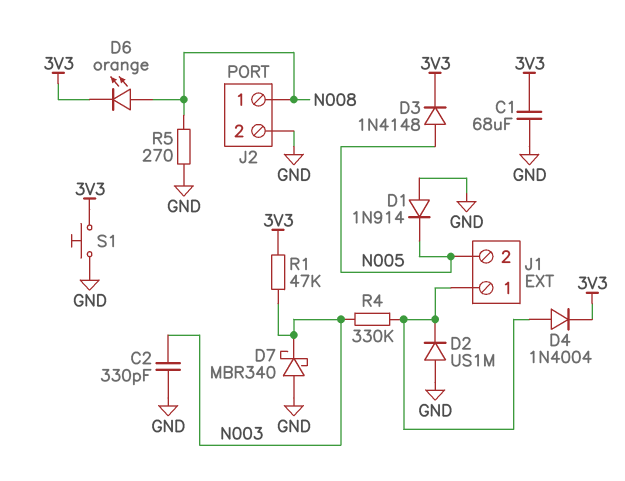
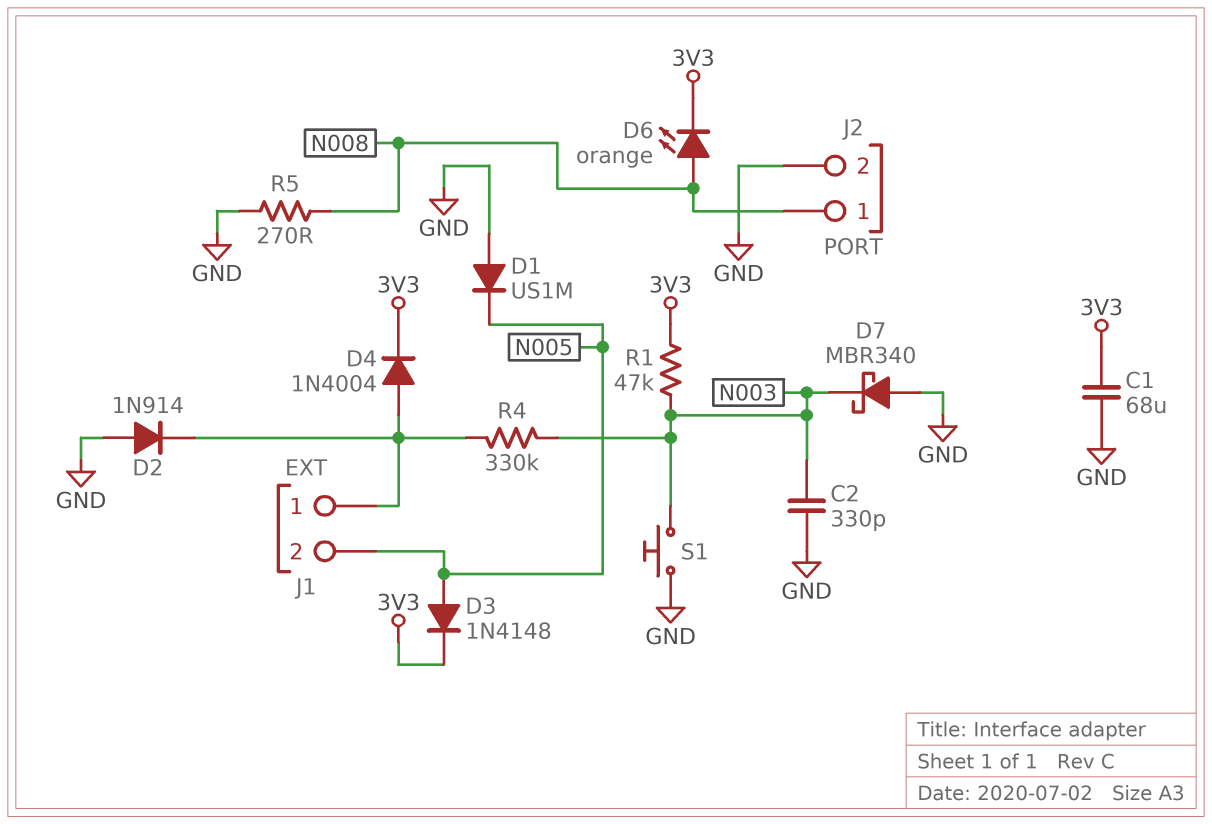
D1: diode 1N914 (A GND, K N005) -> diode US1M (A GND, K N005)
D2: diode US1M (A GND, K J1/1) -> diode 1N914 (A GND, K J1/1)
S1: button (3V3, GND) -> button (GND, N003)

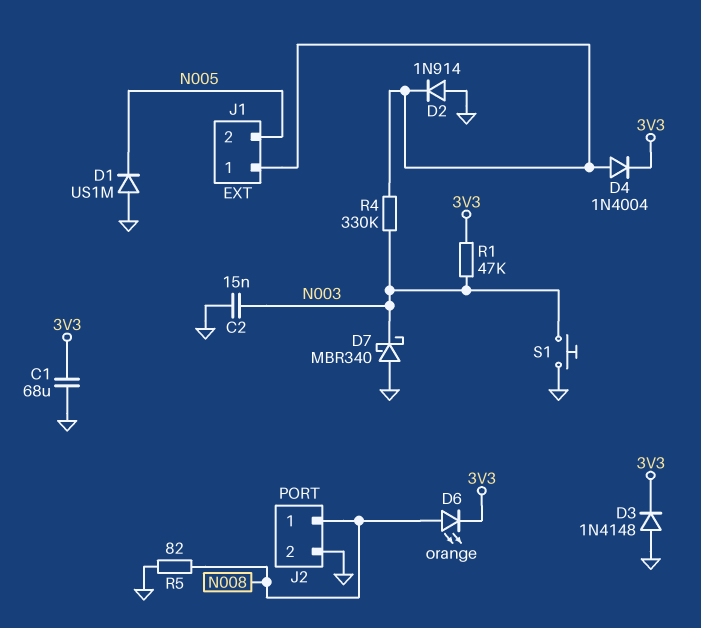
C2: 330pF (GND, N003) -> 15nF (GND, N003)
D3: diode 1N4148 (A N005, K 3V3) -> diode 1N4148 (A GND, K 3V3)
R5: 270 (GND, N008) -> 82 (GND, N008)

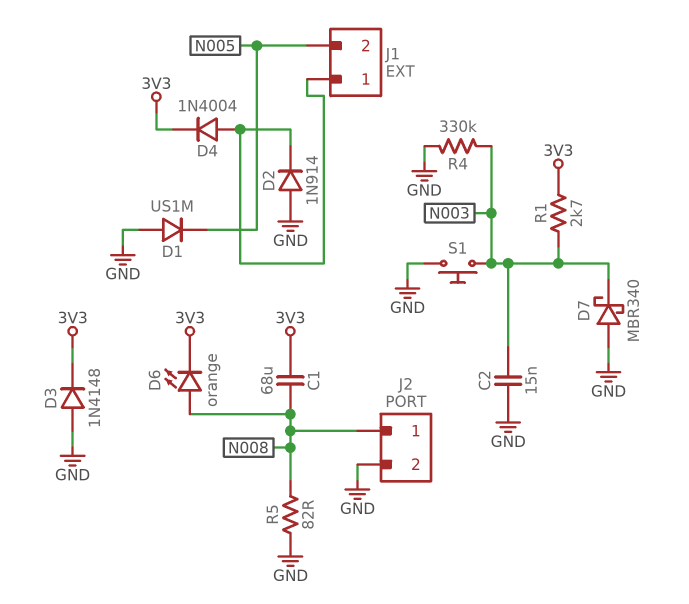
C1: 68uF (3V3, GND) -> 68uF (3V3, N008)
R1: 47k (3V3, N003) -> 2.7k (3V3, N003)
R4: 330k (J1/1, N003) -> 330k (GND, N003)

